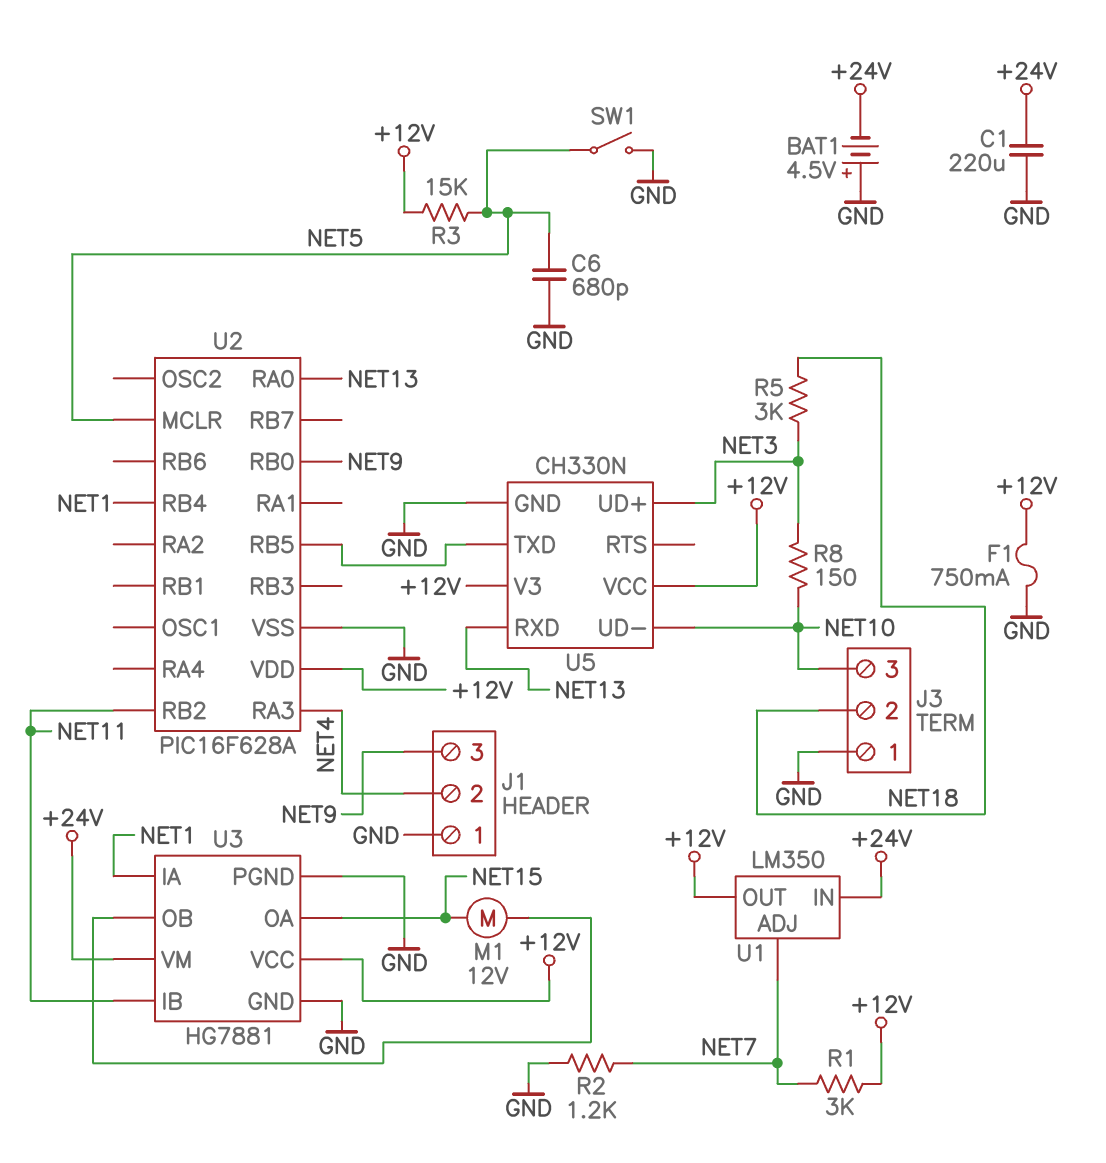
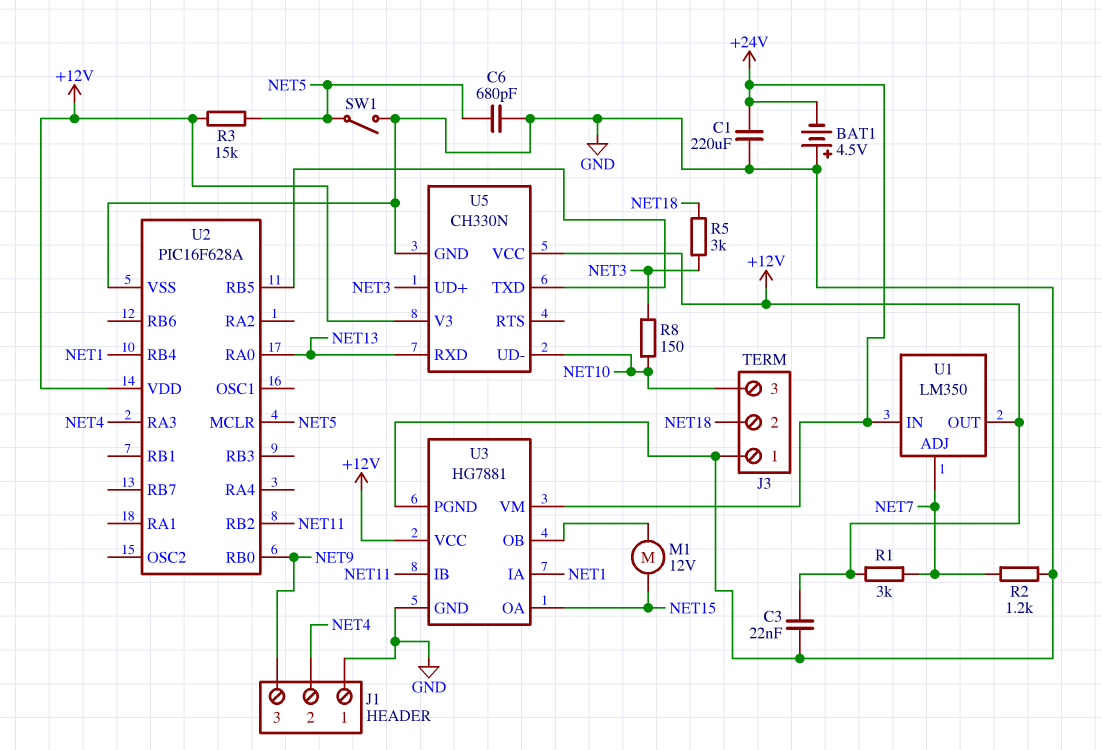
C3: none -> 22nF (+12V, GND)
F1: 750mA (+12V, GND) -> none

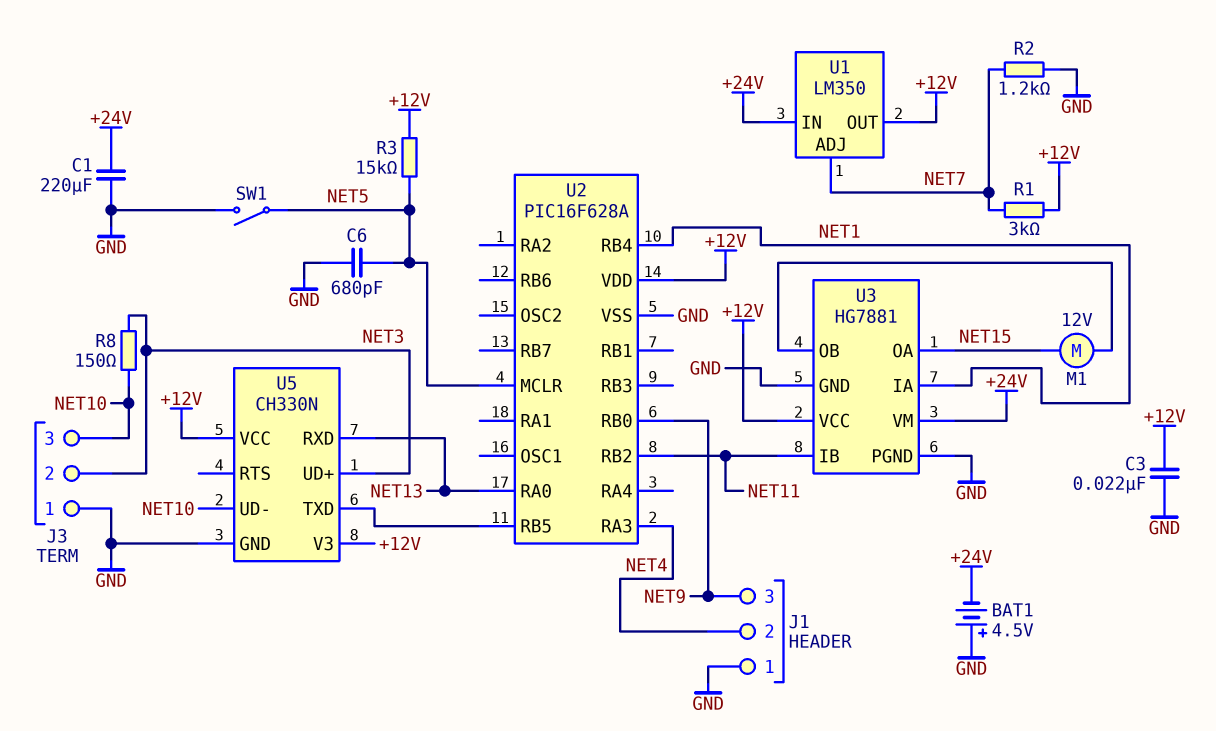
J3 pin 2: NET18 -> NET3
R5: 3k (NET3, NET18) -> none

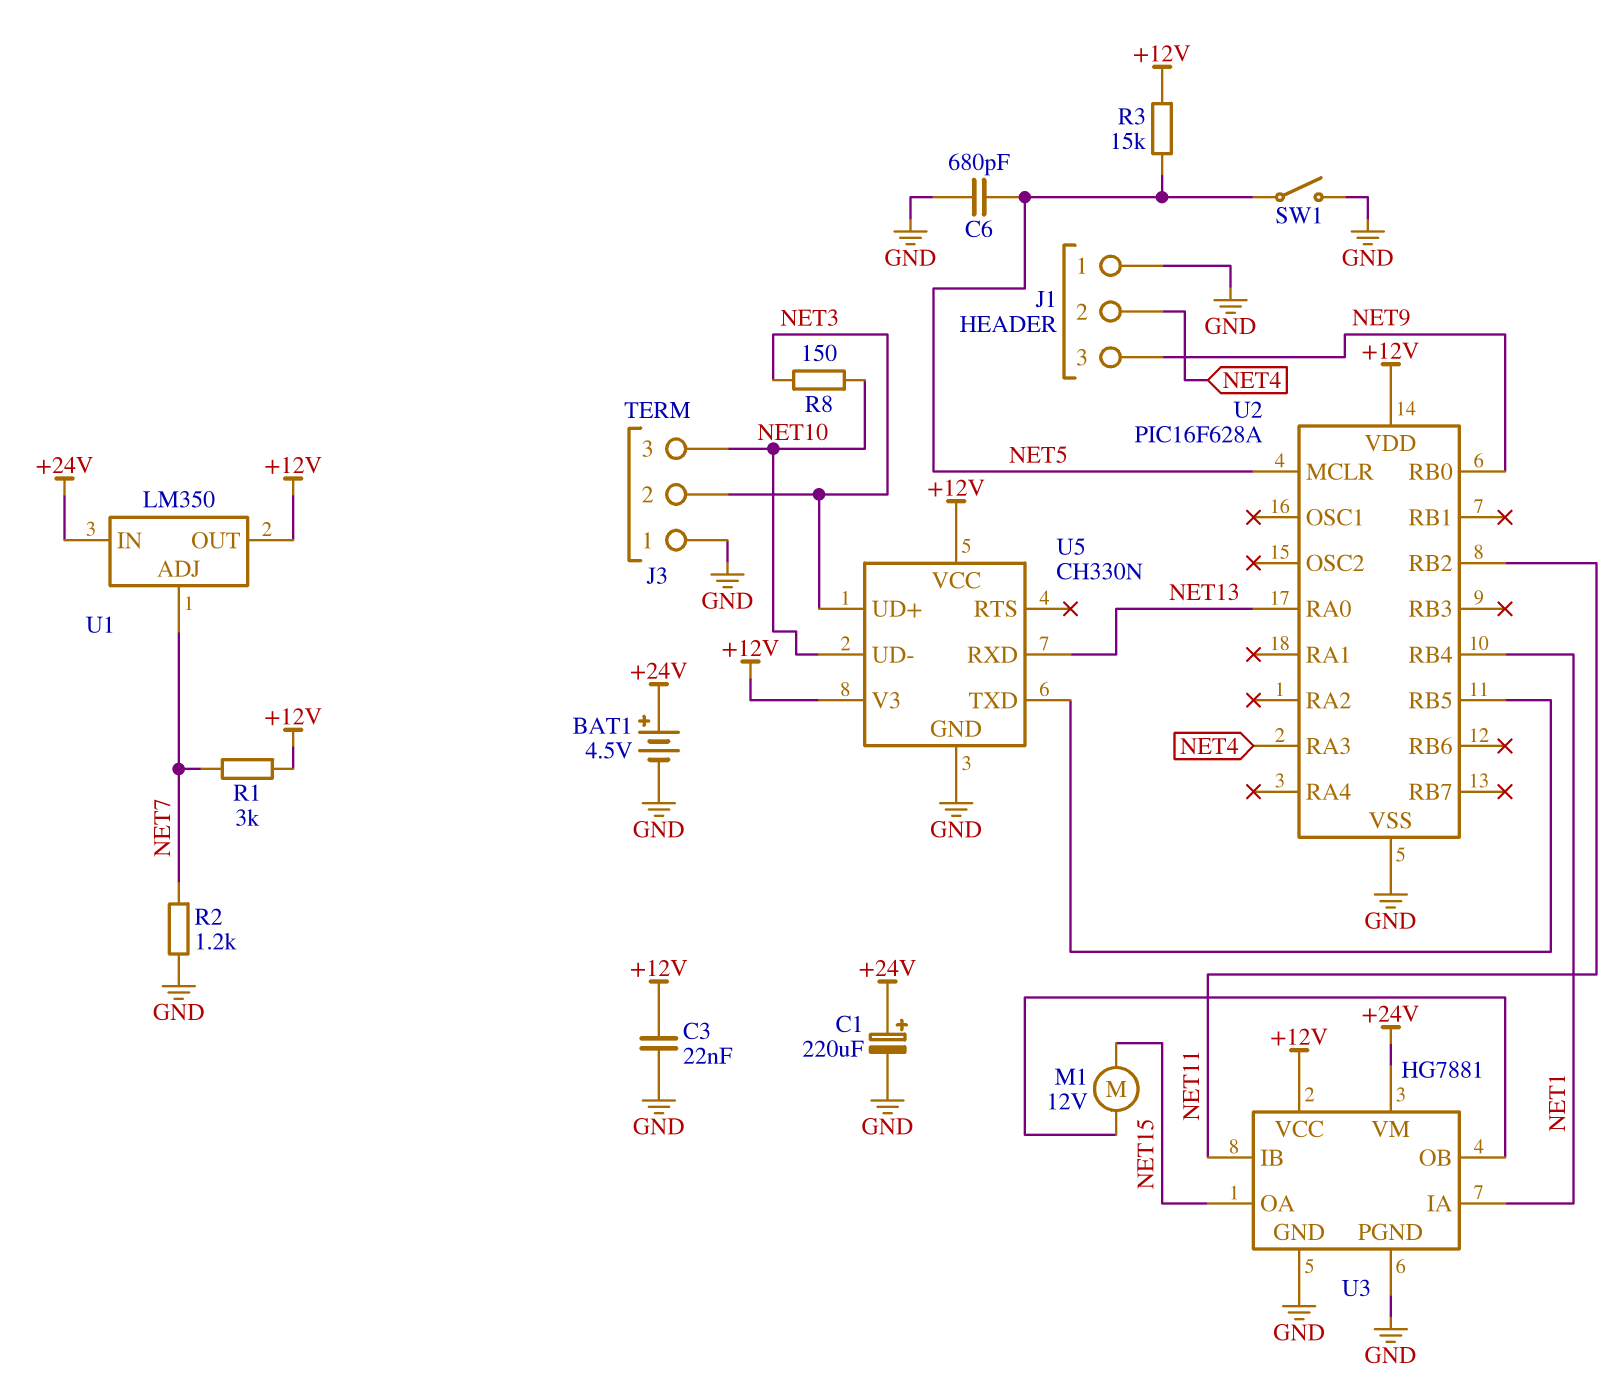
BAT1: 4.5V (plus GND, minus +24V) -> 4.5V (plus +24V, minus GND)
C1: 220uF (+24V, GND) -> 220uF (plus +24V, minus GND)

